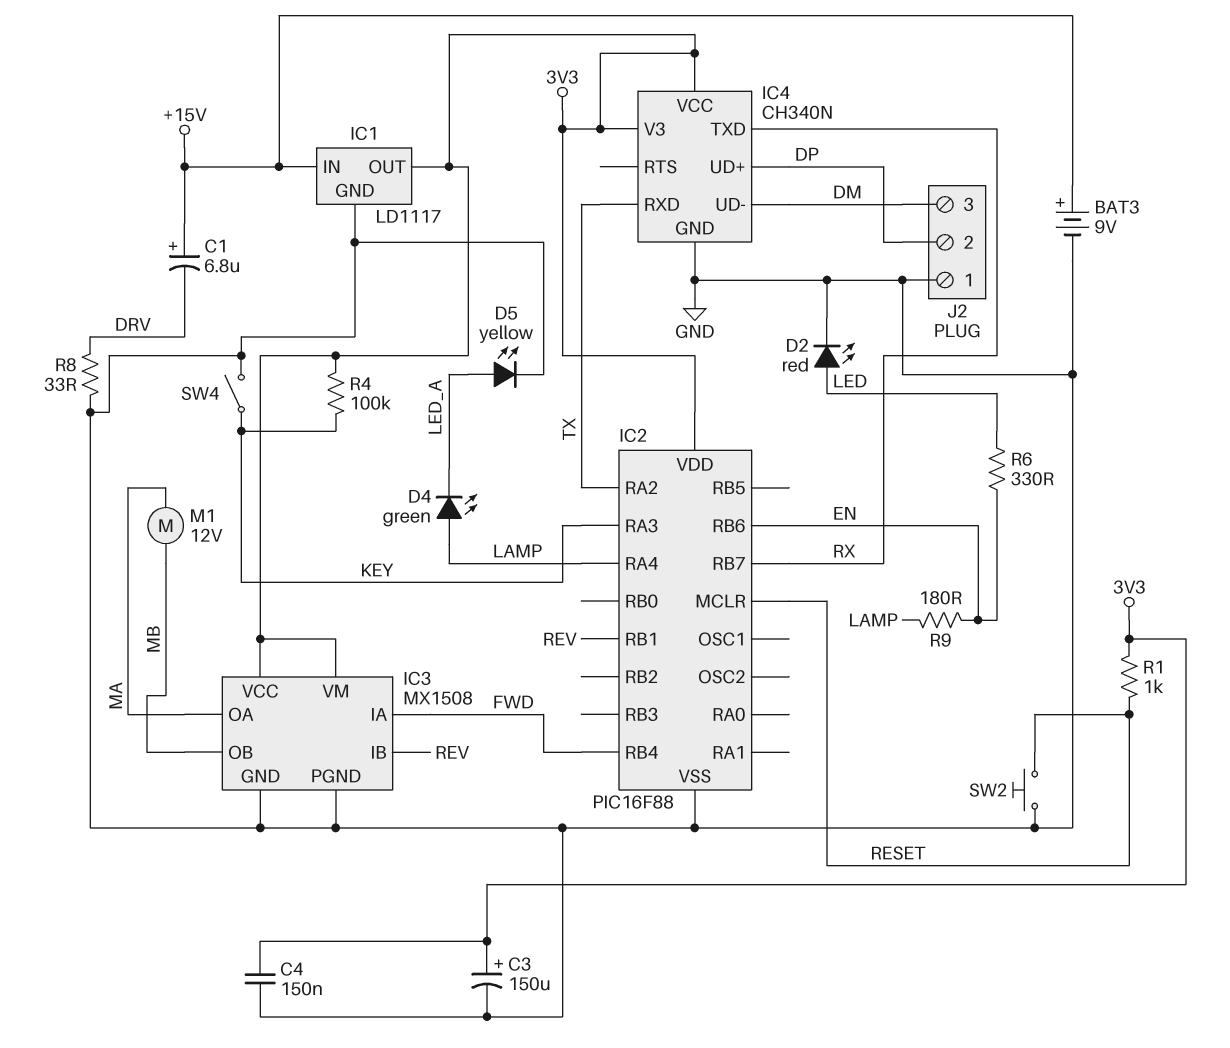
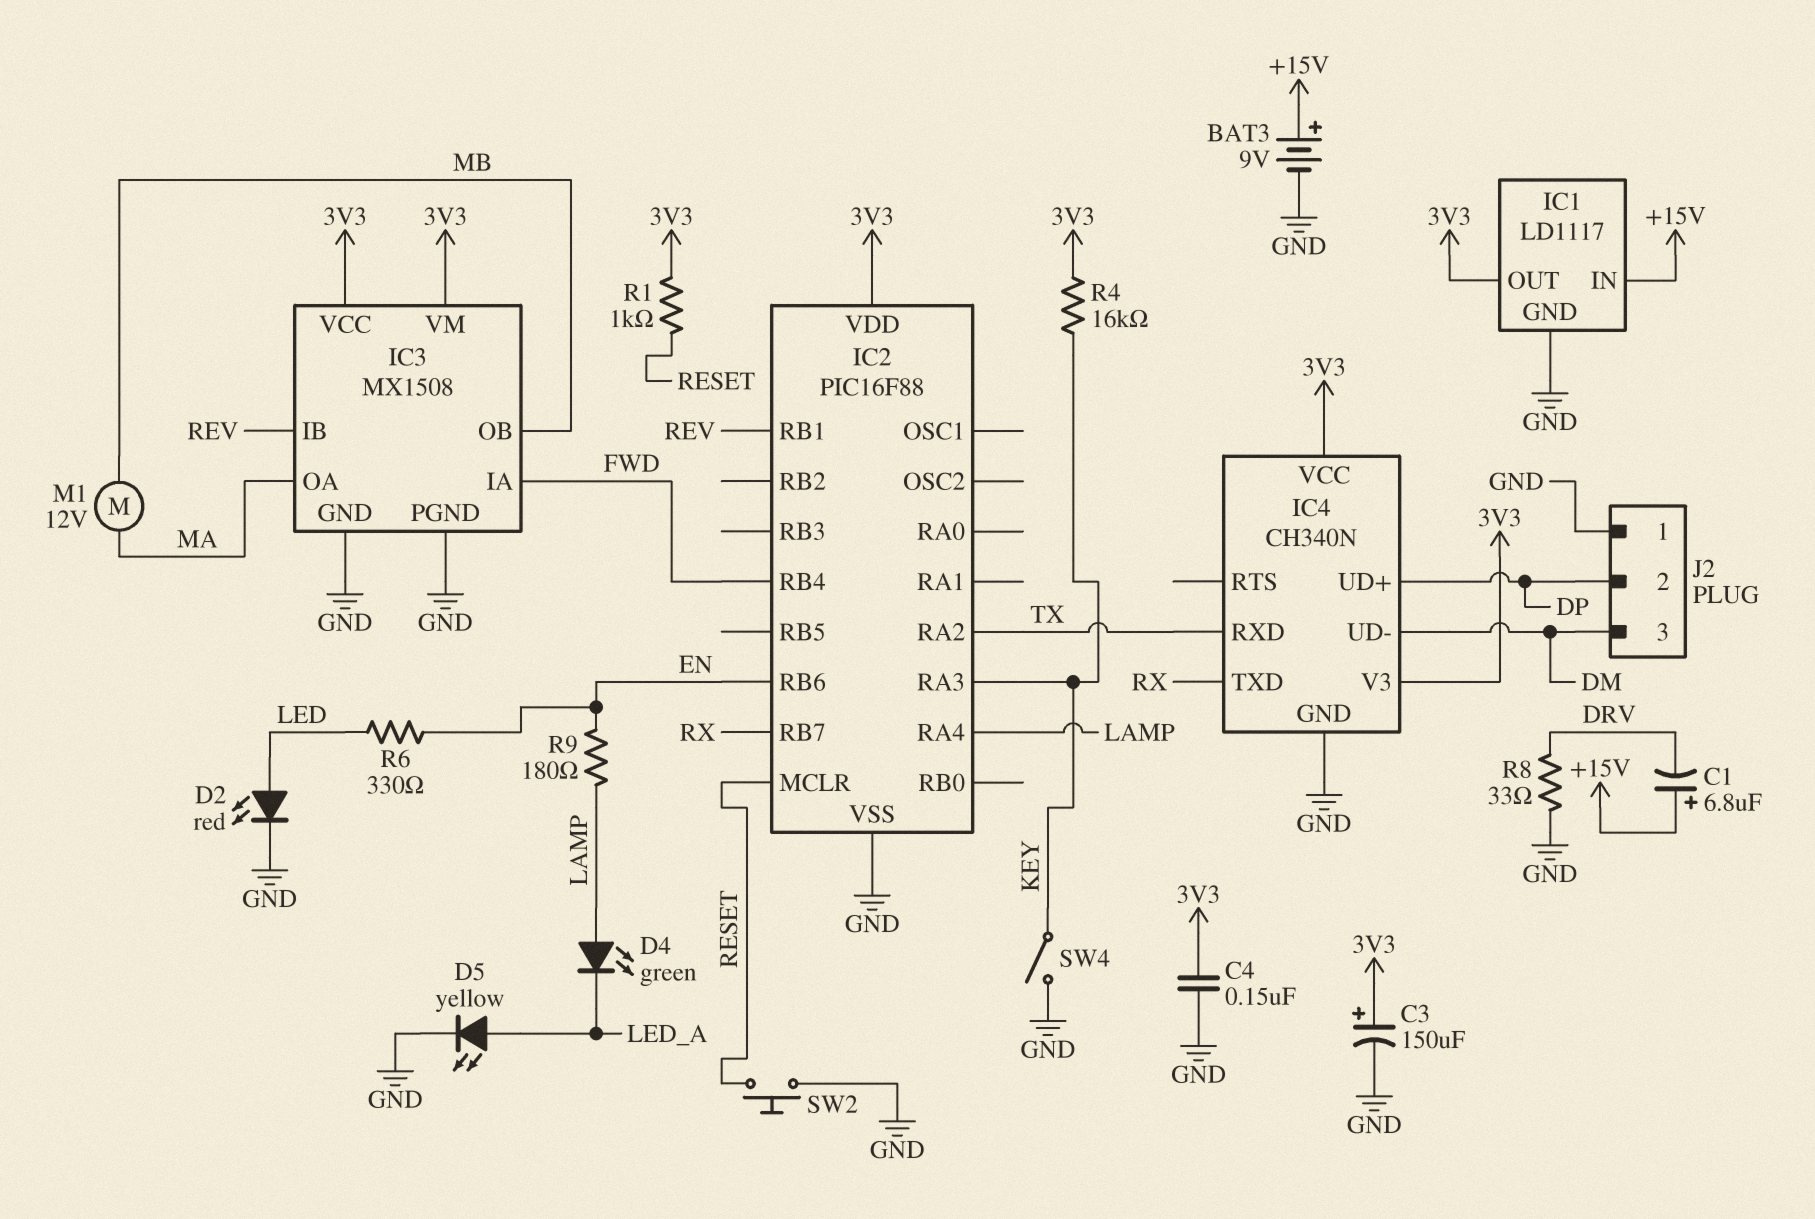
R4: 100k (3V3, KEY) -> 16k (3V3, KEY)

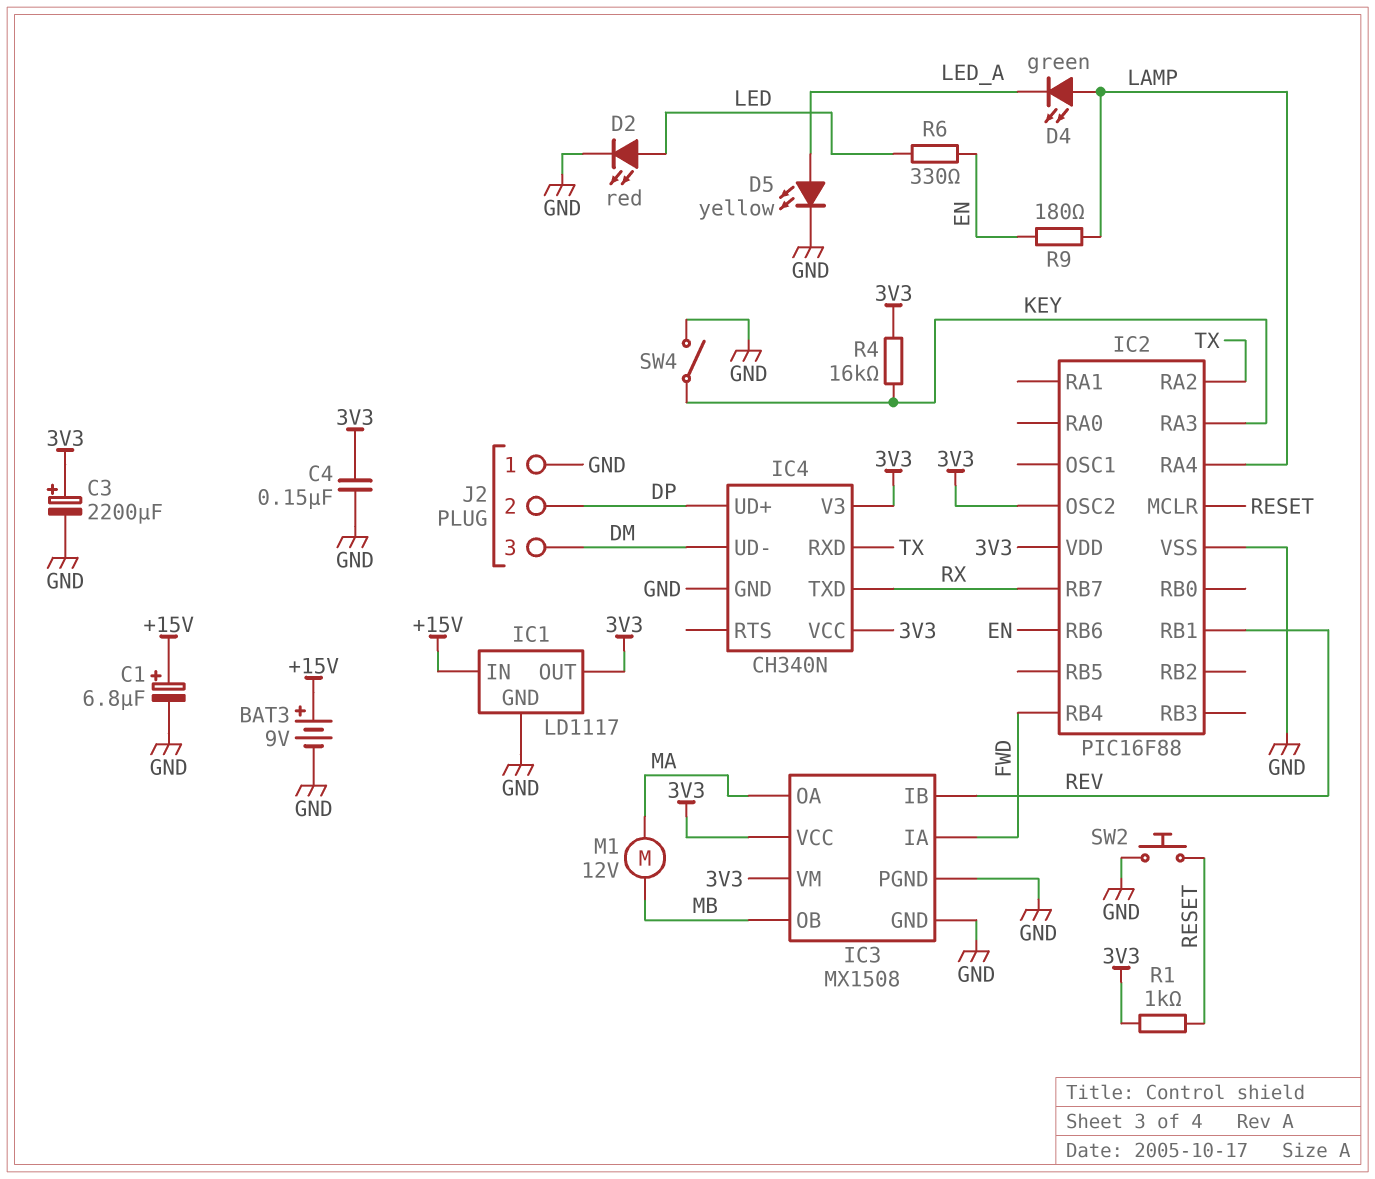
C1: 6.8uF (plus +15V, minus DRV) -> 6.8uF (plus +15V, minus GND)
C3: 150uF (plus 3V3, minus GND) -> 2200uF (plus 3V3, minus GND)
IC2 pin OSC2: none -> 3V3
R8: 33 (DRV, GND) -> none

